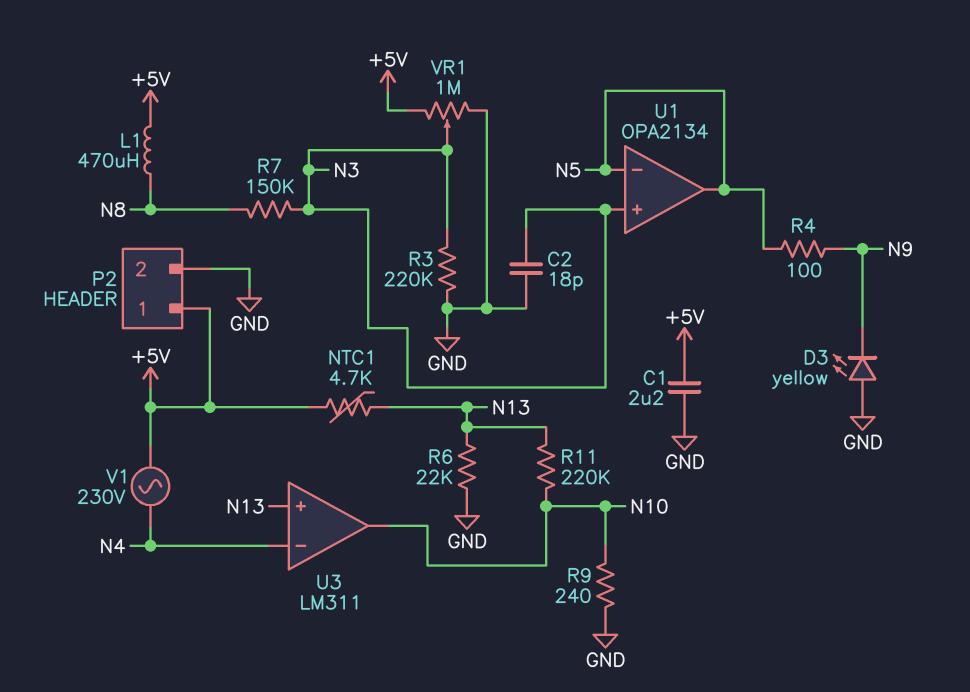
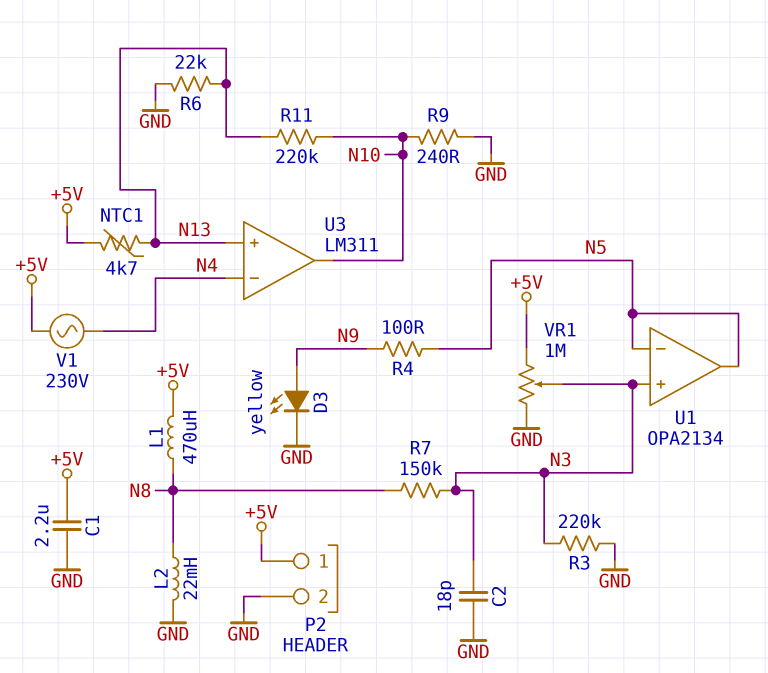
D3: LED yellow (A GND, K N9) -> LED yellow (A N9, K GND)
L2: none -> 22mH (GND, N8)

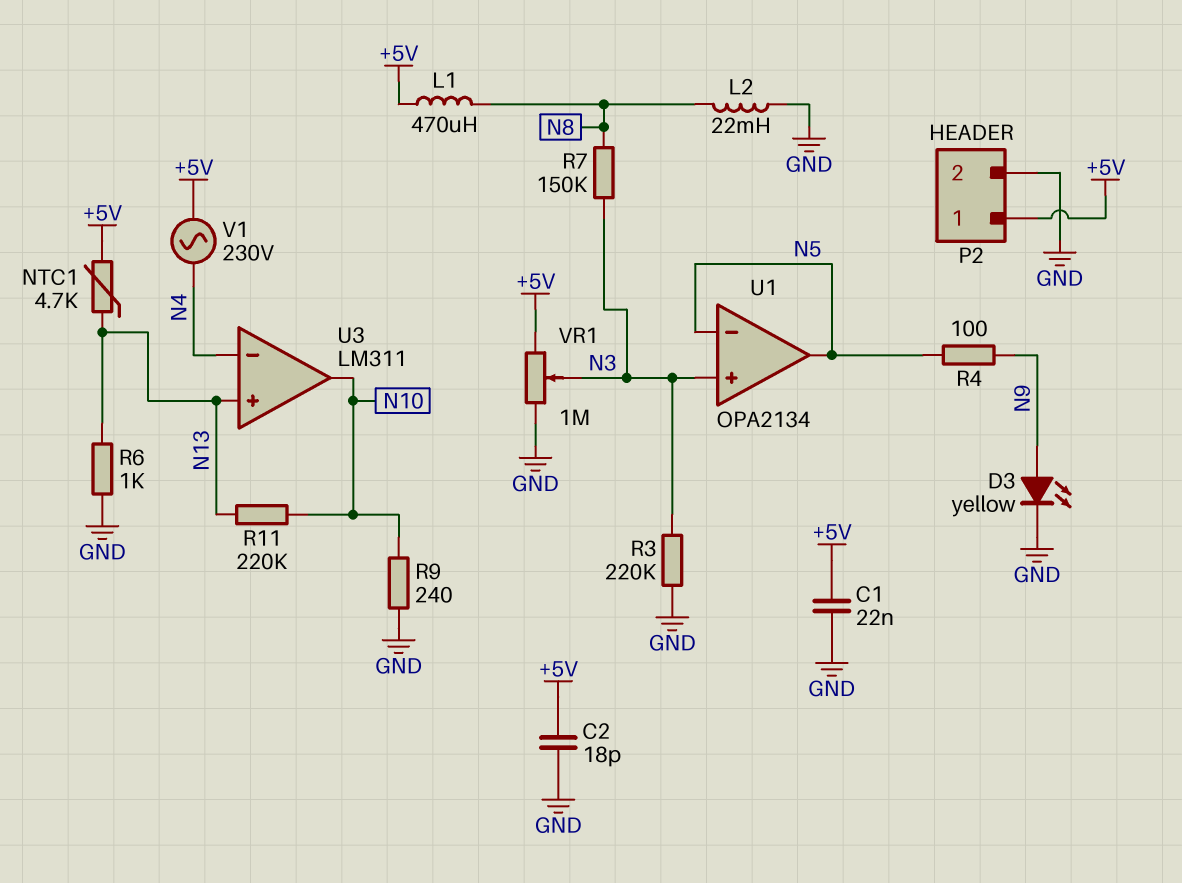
C1: 2.2uF (+5V, GND) -> 22nF (+5V, GND)
C2: 18pF (GND, N3) -> 18pF (+5V, GND)
R6: 22k (GND, N13) -> 1k (GND, N13)

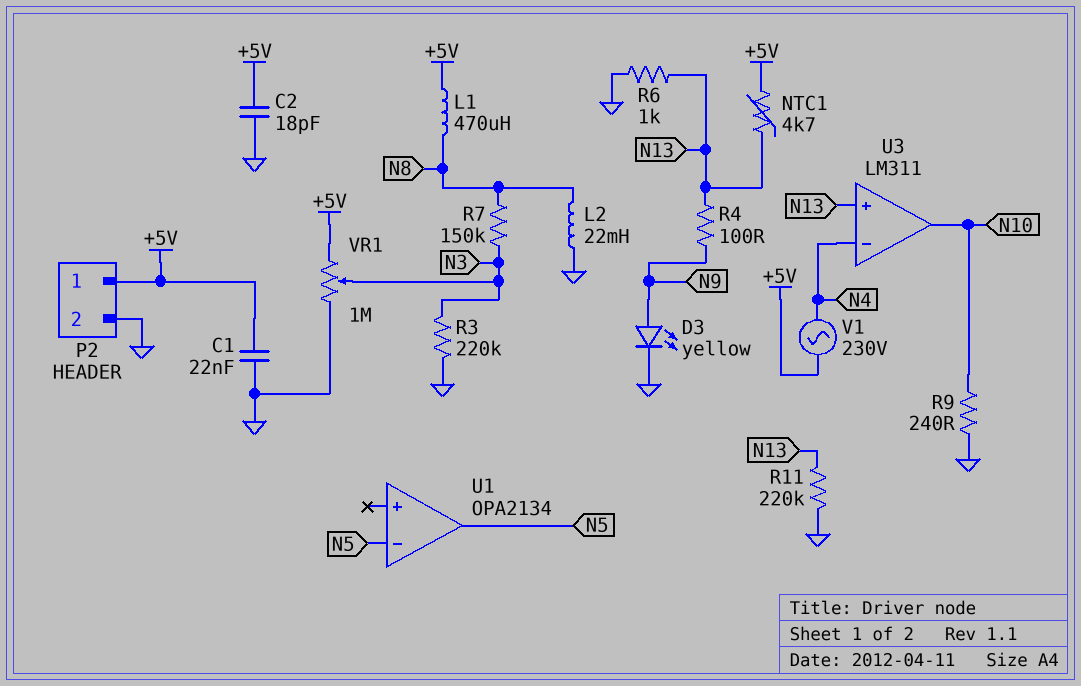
R4: 100 (N5, N9) -> 100 (N9, N13)
R11: 220k (N10, N13) -> 220k (GND, N13)
U1 pin in+: N3 -> none

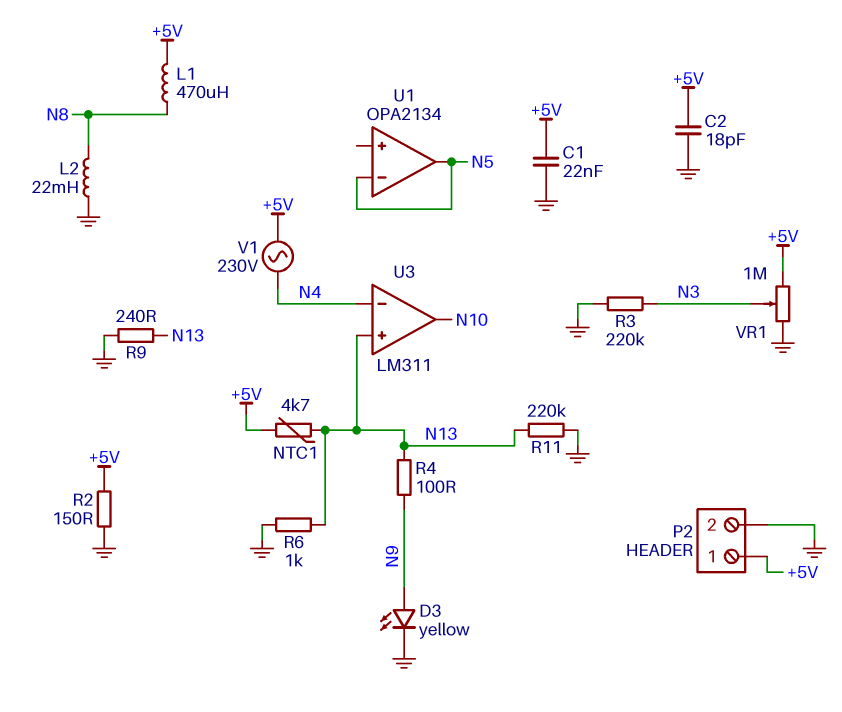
R2: none -> 150 (+5V, GND)
R7: 150k (N3, N8) -> none
R9: 240 (GND, N10) -> 240 (GND, N13)

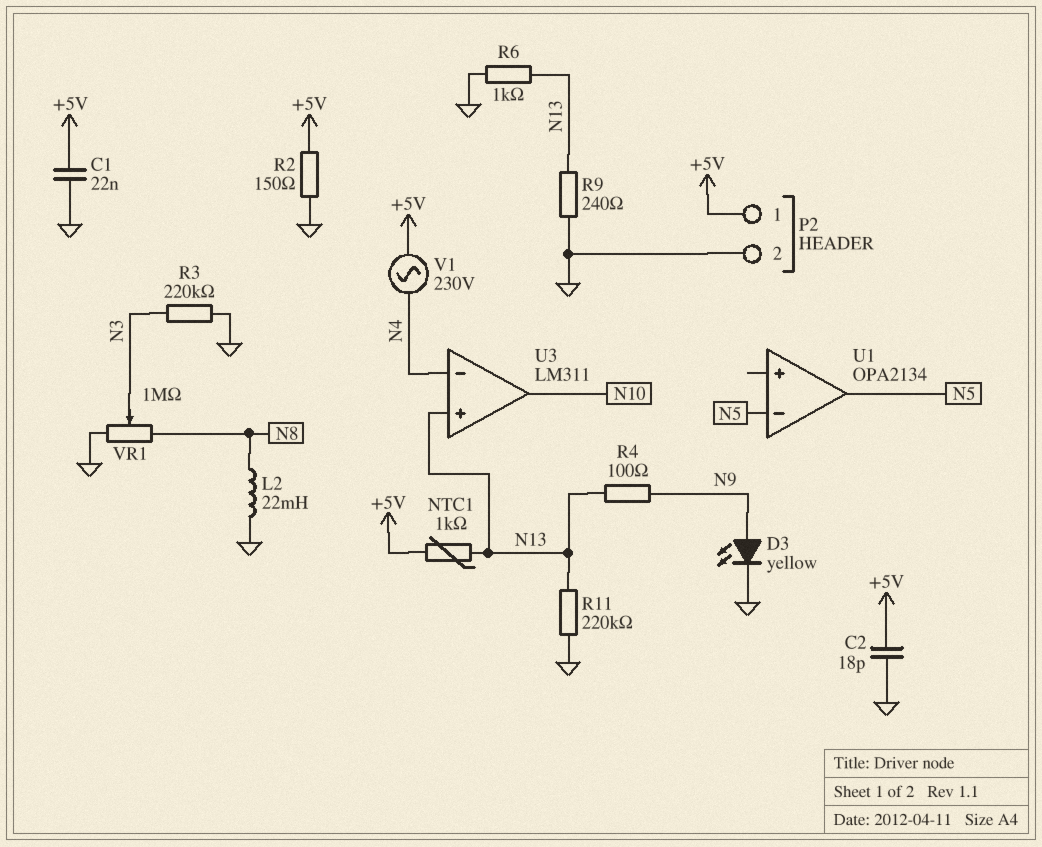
L1: 470uH (+5V, N8) -> none
NTC1: 4.7k (+5V, N13) -> 1k (+5V, N13)
VR1: 1M (+5V, GND, wiper N3) -> 1M (GND, N8, wiper N3)

